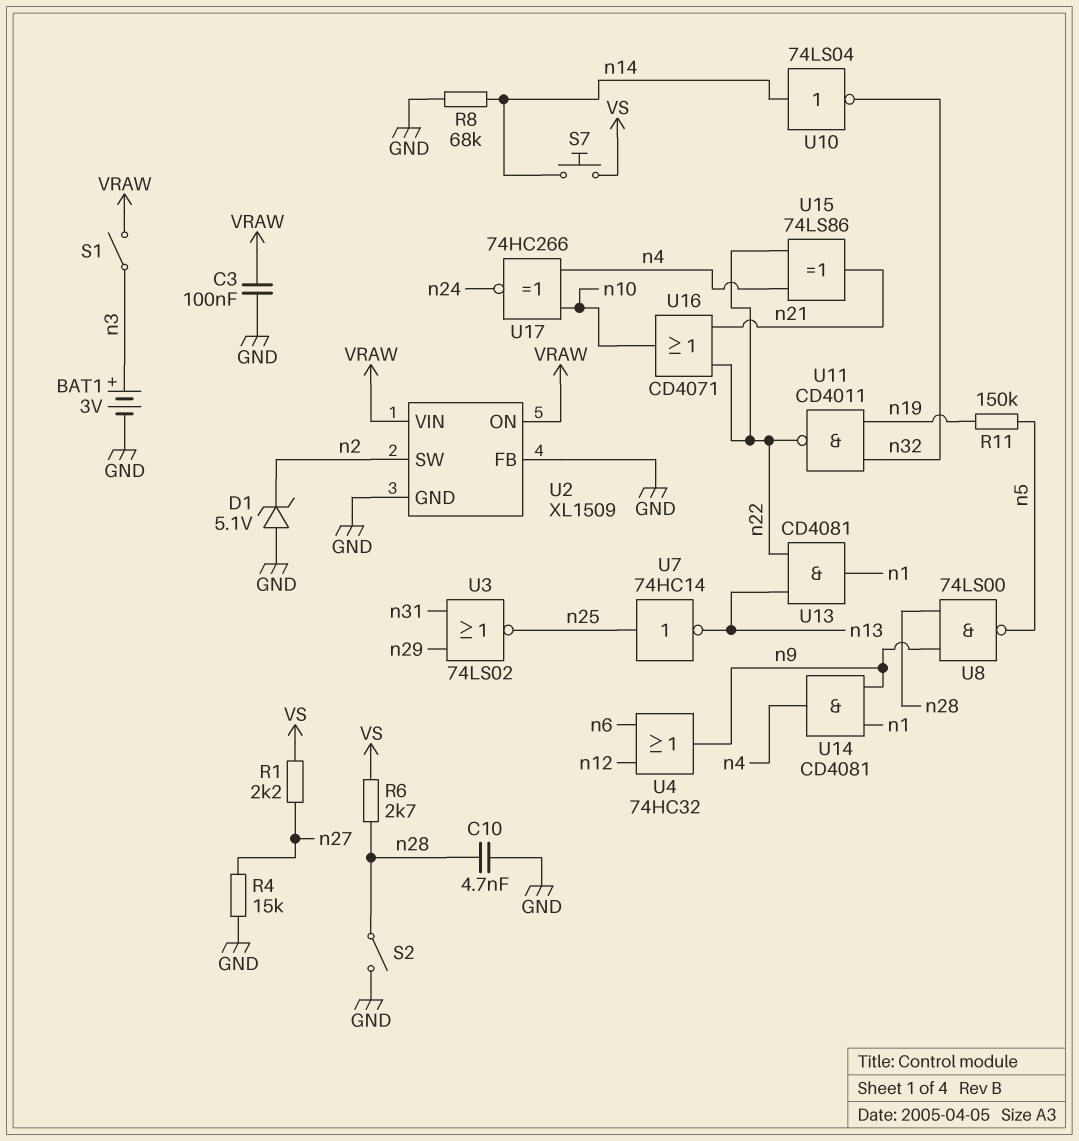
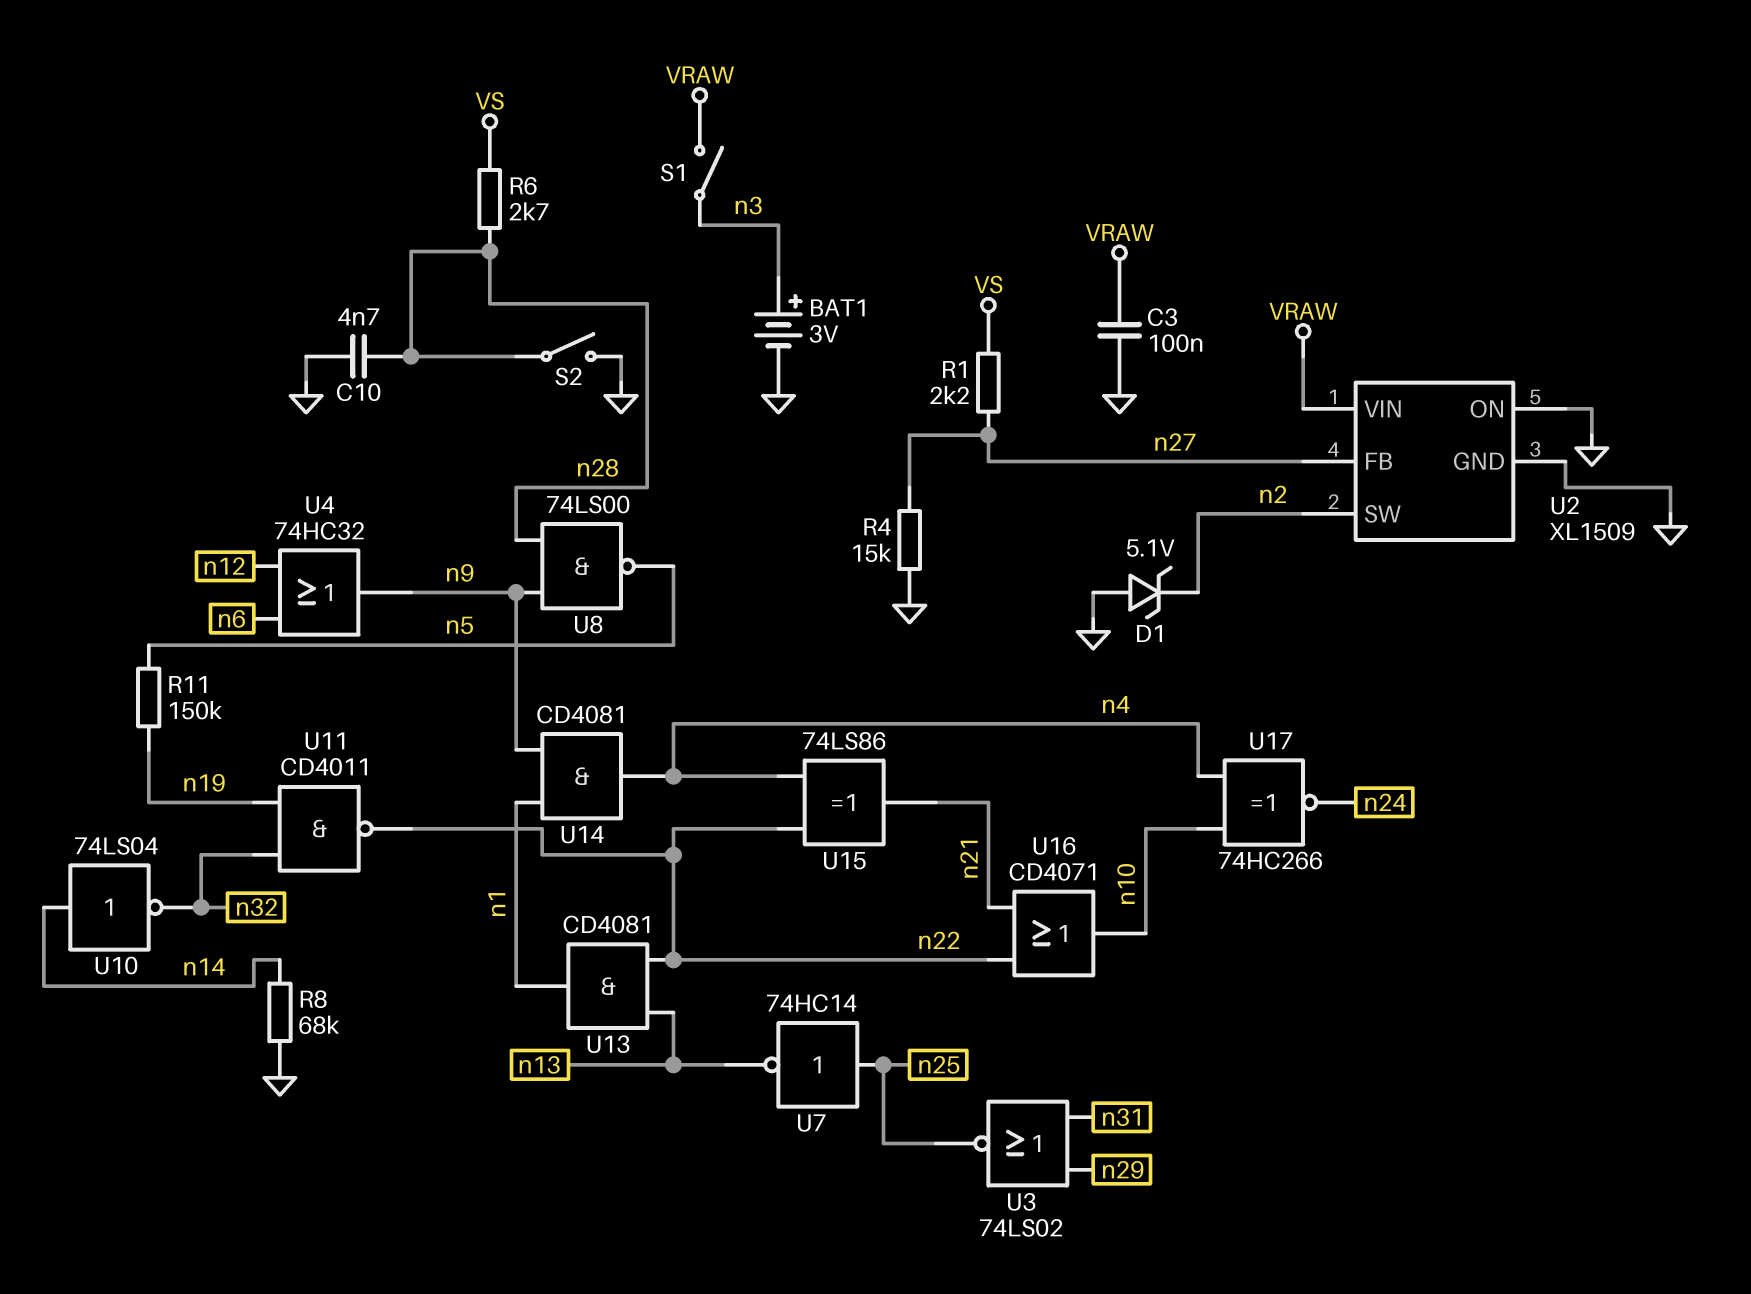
S7: button (VS, n14) -> none
U2 pin FB: GND -> n27
U2 pin ON: VRAW -> GND

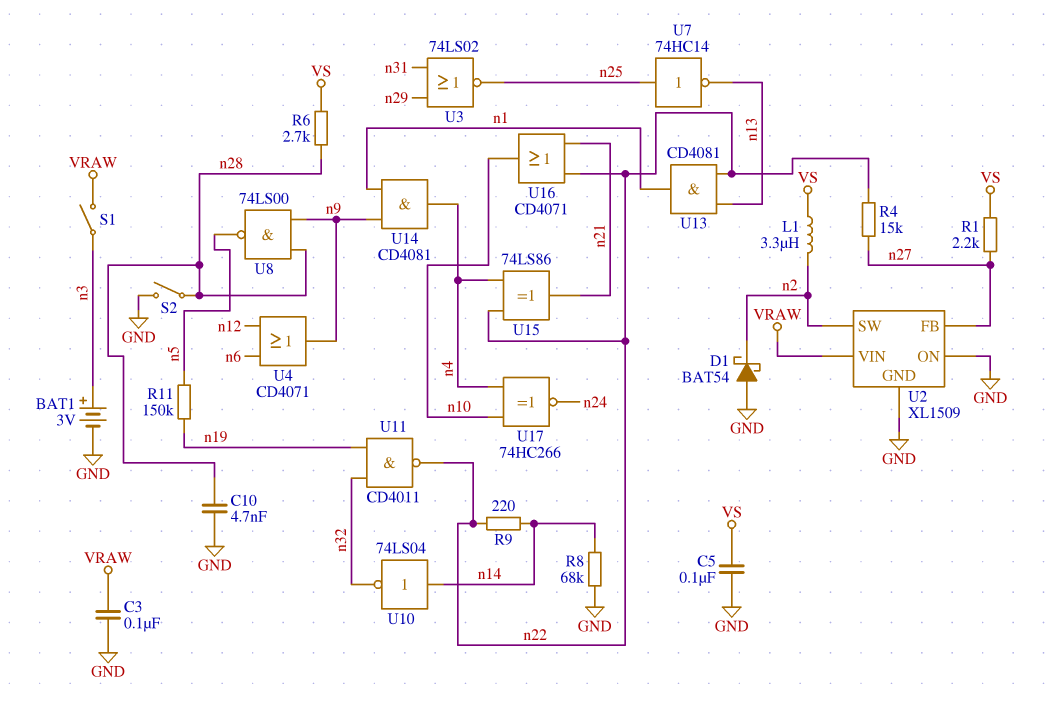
C5: none -> 100nF (GND, VS)
D1: zener 5.1V (A GND, K n2) -> schottky BAT54 (A GND, K n2)
L1: none -> 3.3uH (VS, n2)
R4: 15k (GND, n27) -> 15k (n22, n27)
R9: none -> 220 (n14, n22)
U4: OR 74HC32 (in n6, in n12, out n9) -> OR CD4071 (in n6, in n12, out n9)

